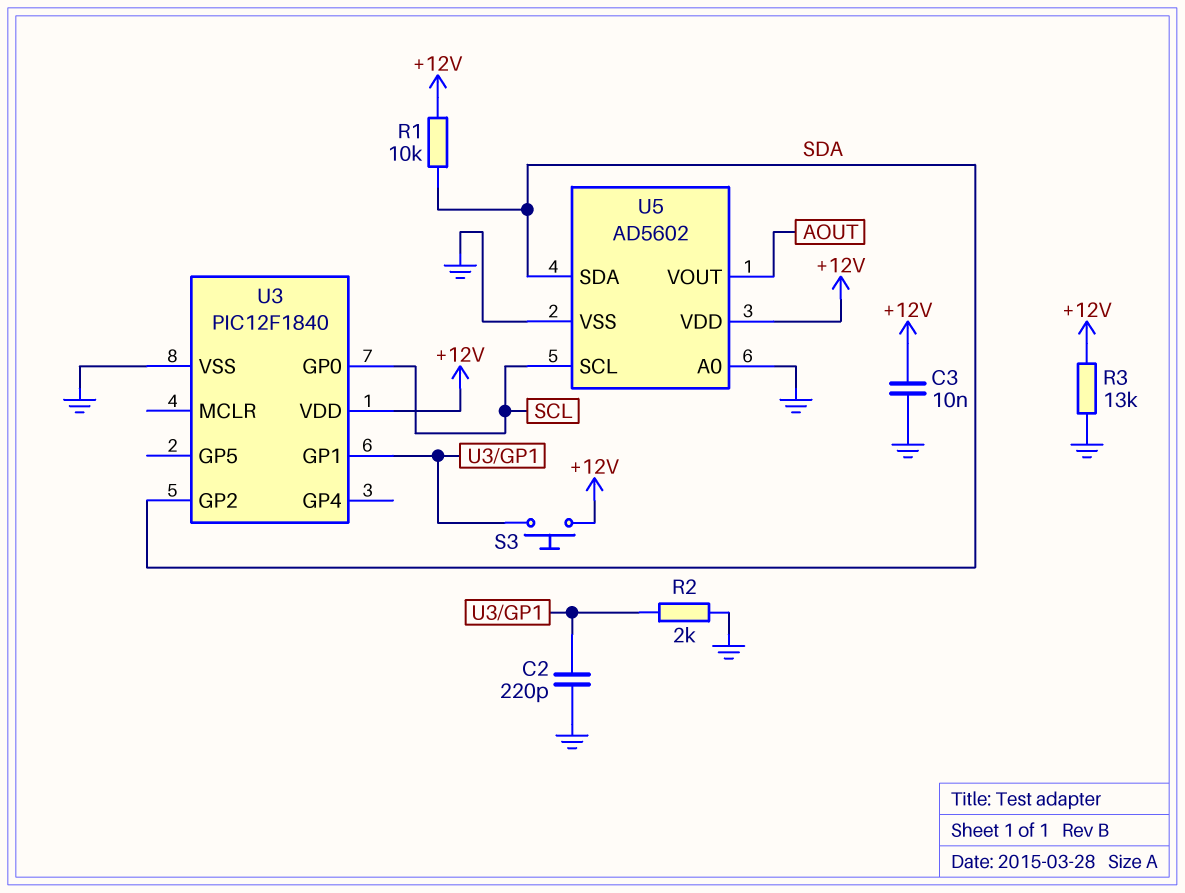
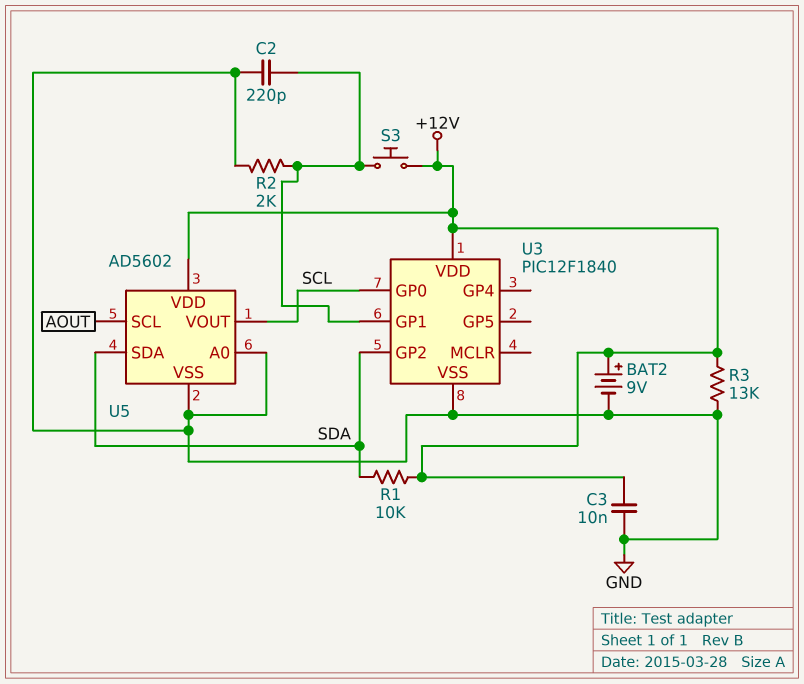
BAT2: none -> 9V (plus +12V, minus GND)
U5 pin SCL: SCL -> AOUT
U5 pin VOUT: AOUT -> SCL

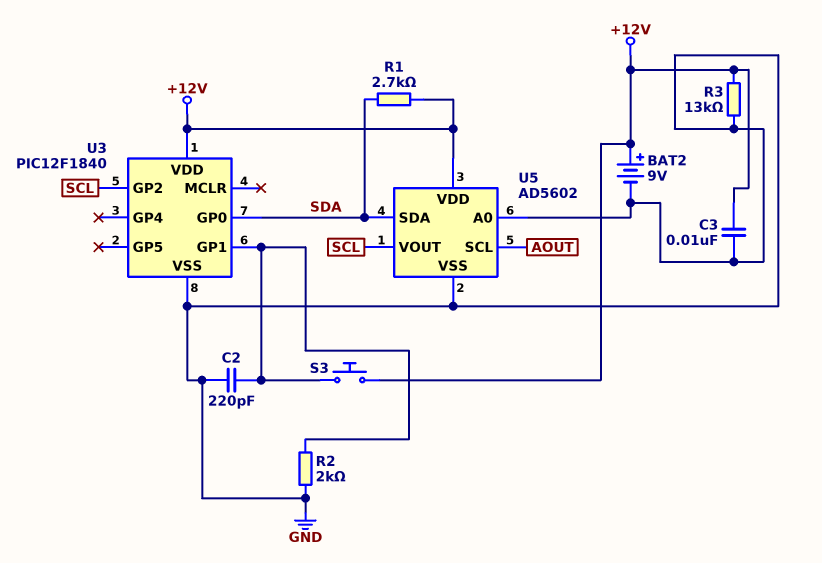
R1: 10k (+12V, SDA) -> 2.7k (+12V, SDA)
U3 pin GP0: SCL -> SDA
U3 pin GP2: SDA -> SCL

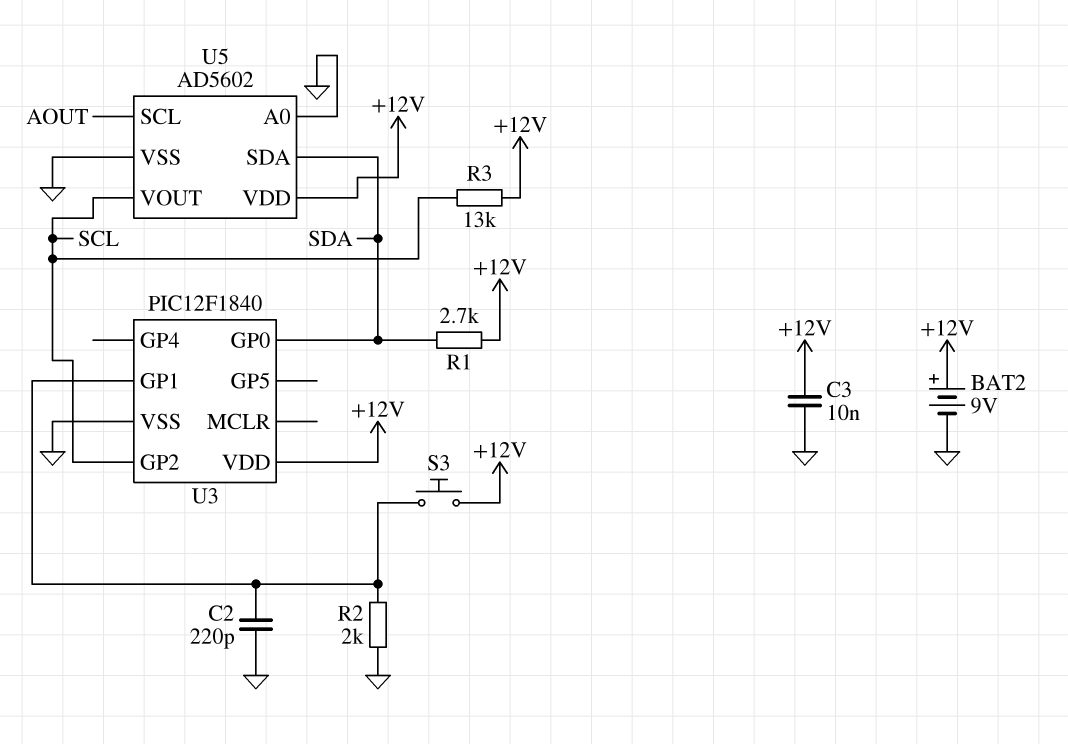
R3: 13k (+12V, GND) -> 13k (+12V, SCL)

